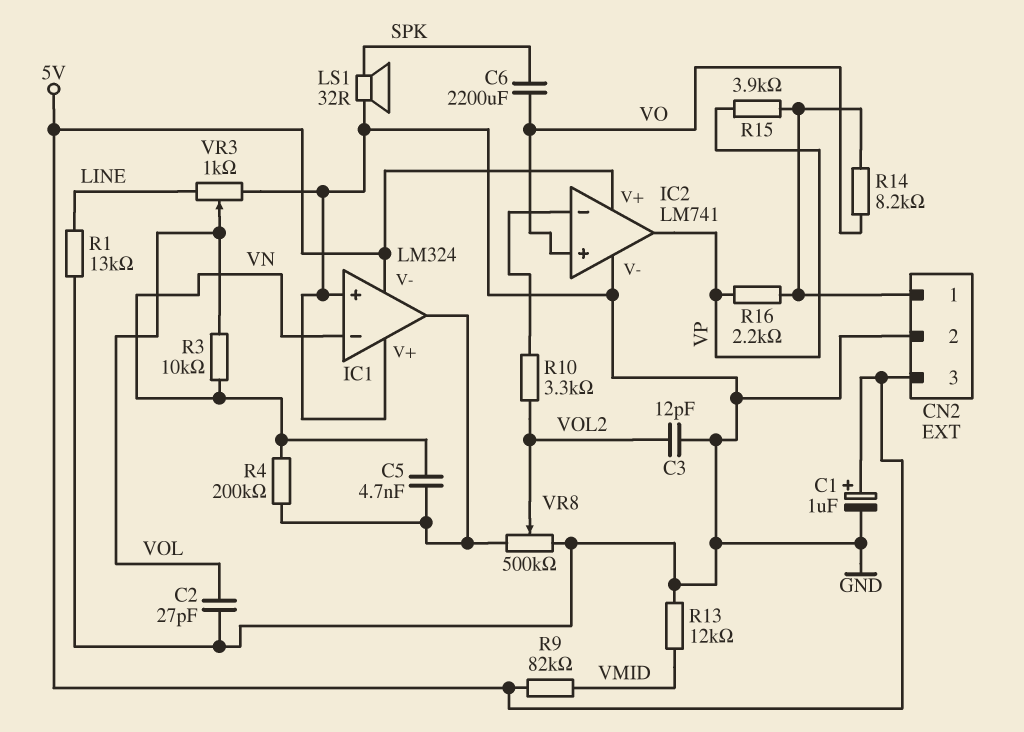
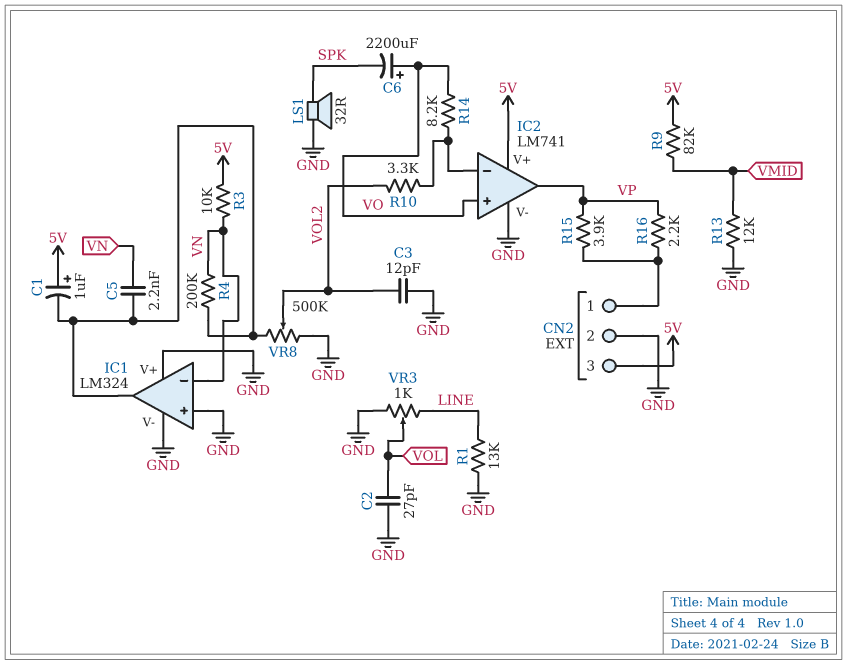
C1: 1uF (plus 5V, minus GND) -> 1uF (plus 5V, minus IC1/out)
C5: 4.7nF (IC1/out, VN) -> 2.2nF (IC1/out, VN)
C6: 2200uF (SPK, VO) -> 2200uF (plus VO, minus SPK)
IC1 pin V-: 5V -> GND
R3: 10k (VN, VOL) -> 10k (5V, VN)
R14: 8.2k (CN2/1, VO) -> 8.2k (IC2/in-, VO)

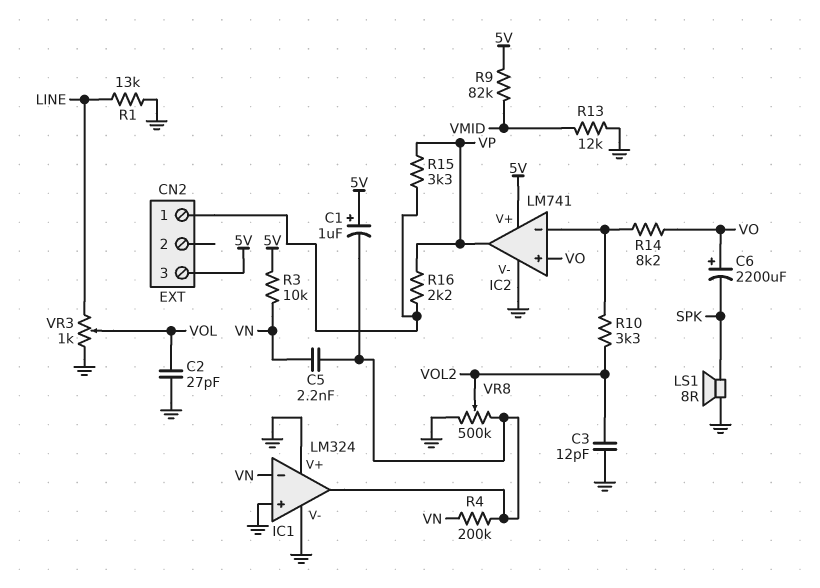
CN2 pin 2: GND -> none
LS1: speaker 32R (GND, SPK) -> speaker 8R (GND, SPK)
R15: 3.9k (CN2/1, VP) -> 3.3k (CN2/1, VP)

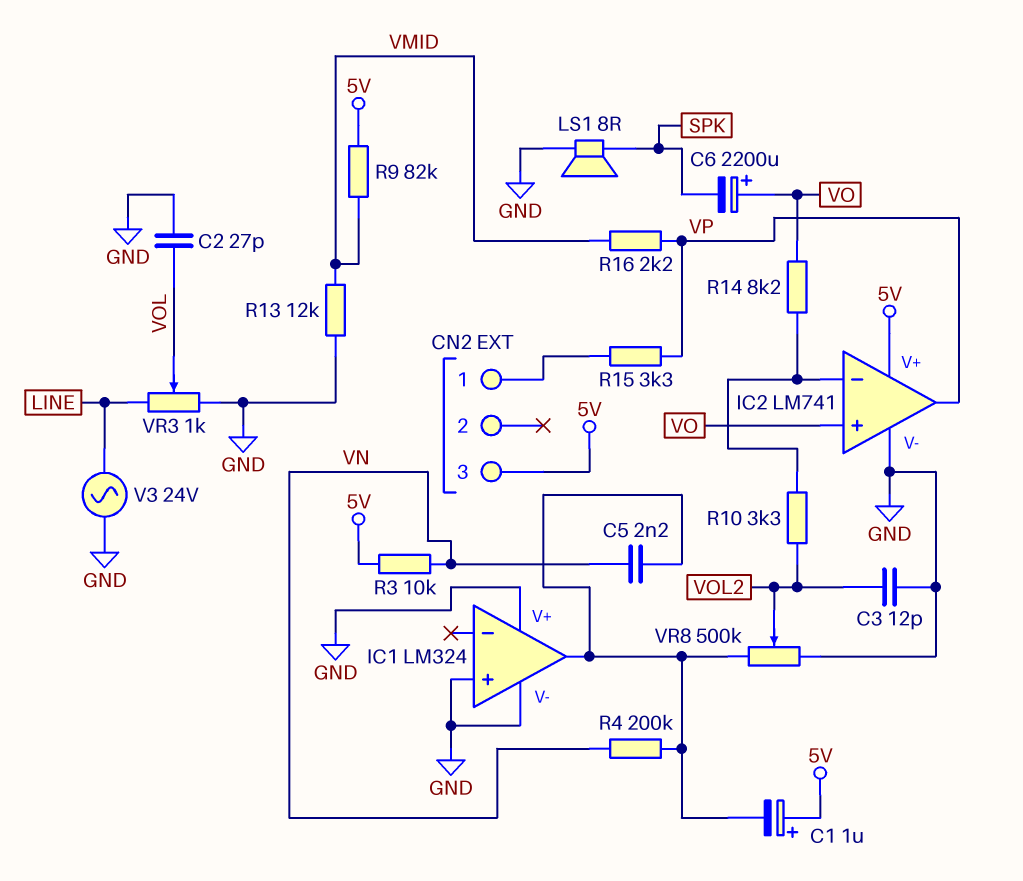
IC1 pin in-: VN -> none
R1: 13k (GND, LINE) -> none
R16: 2.2k (CN2/1, VP) -> 2.2k (VMID, VP)
V3: none -> AC 24V (GND, LINE)

